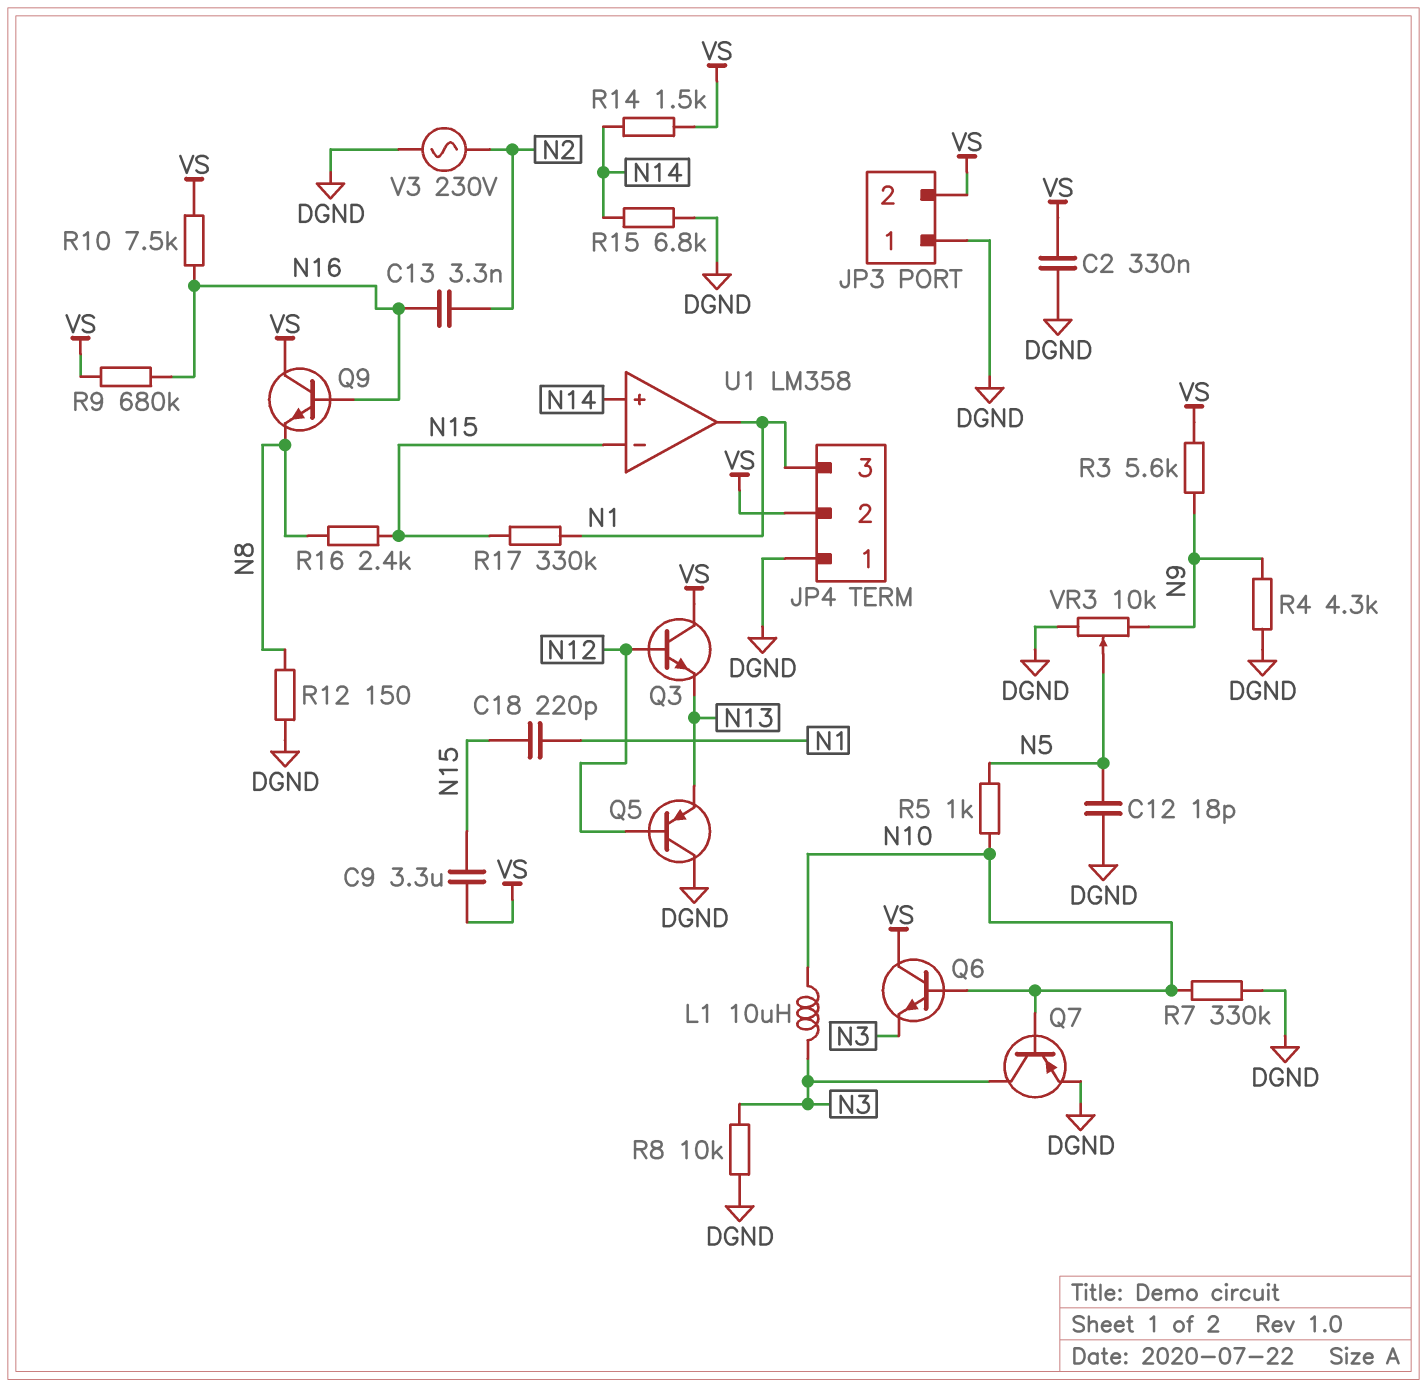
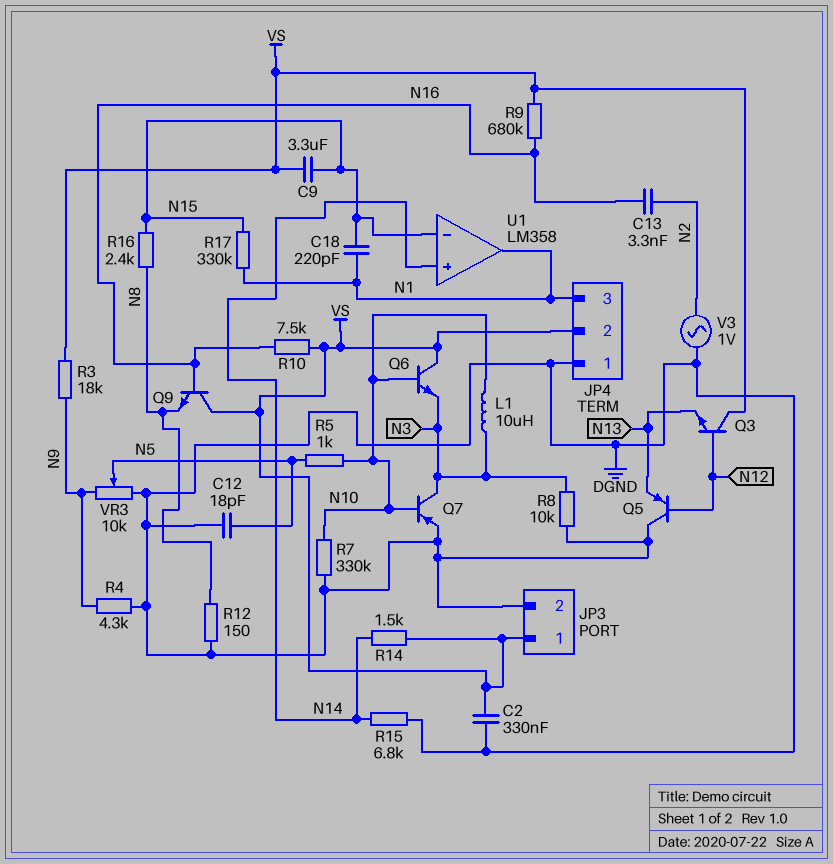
JP3 pin 1: DGND -> VS
JP3 pin 2: VS -> DGND
R3: 5.6k (N9, VS) -> 18k (N9, VS)
V3: AC 230V (DGND, N2) -> AC 1V (DGND, N2)

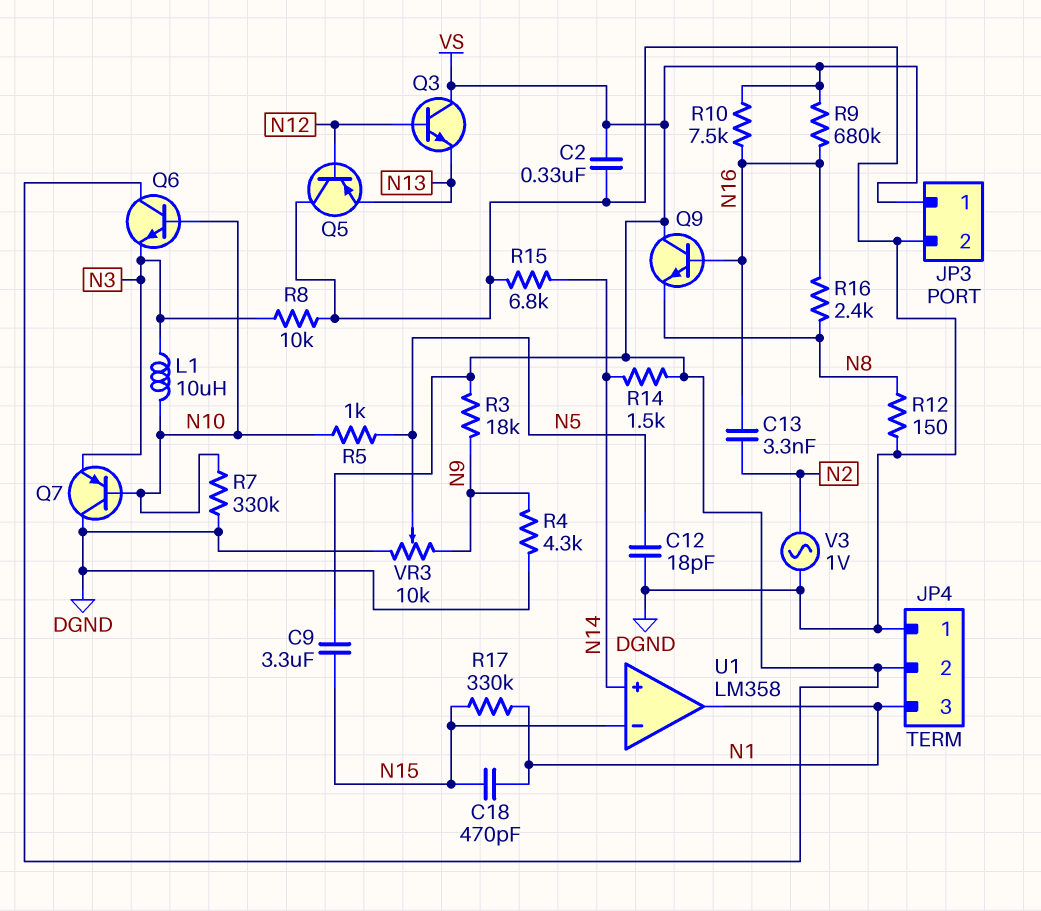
C18: 220pF (N1, N15) -> 470pF (N1, N15)
Q7: PNP (B N10, C N3, E DGND) -> PNP (B N10, C DGND, E N3)
R16: 2.4k (N8, N15) -> 2.4k (N8, N16)

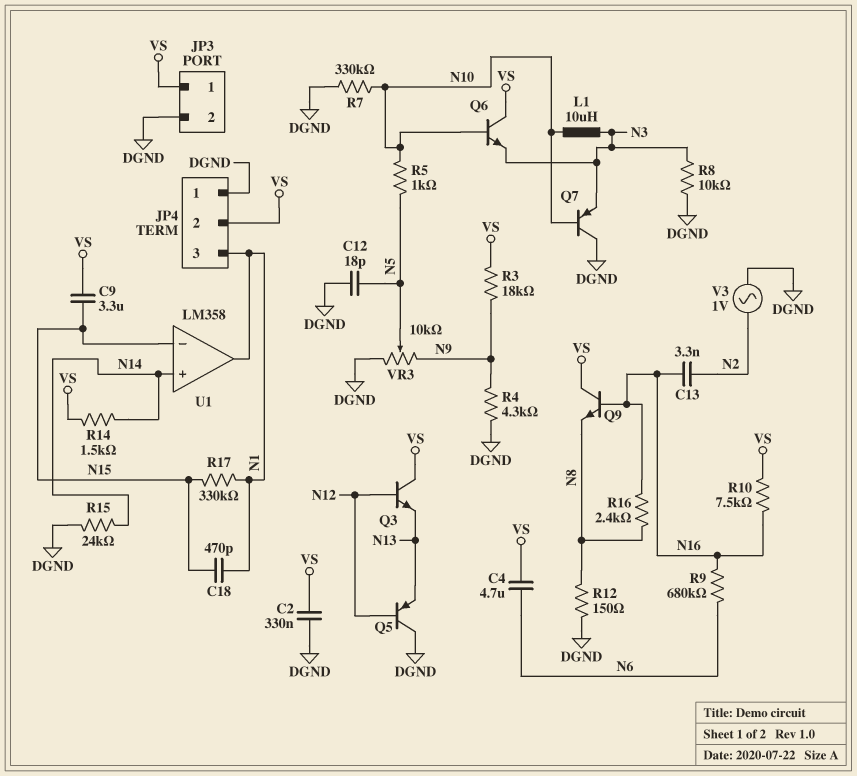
C4: none -> 4.7uF (N6, VS)
R9: 680k (N16, VS) -> 680k (N6, N16)
R15: 6.8k (DGND, N14) -> 24k (DGND, N14)

